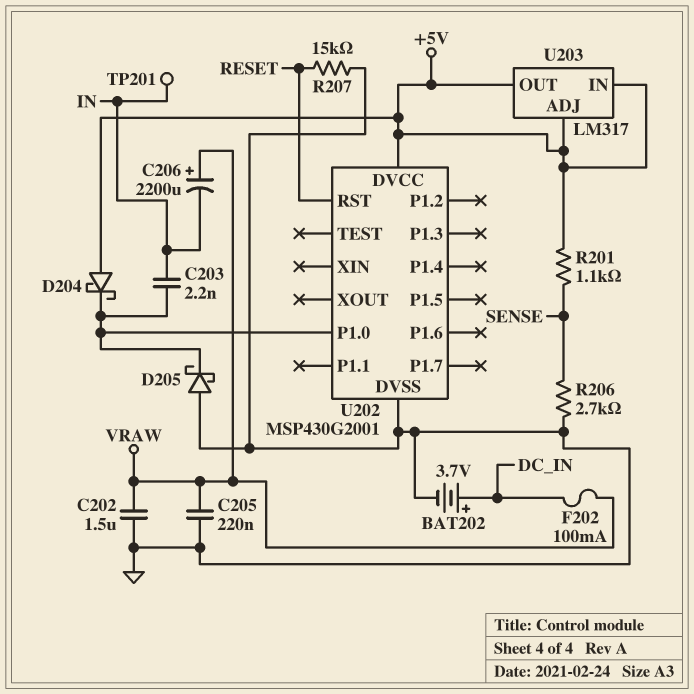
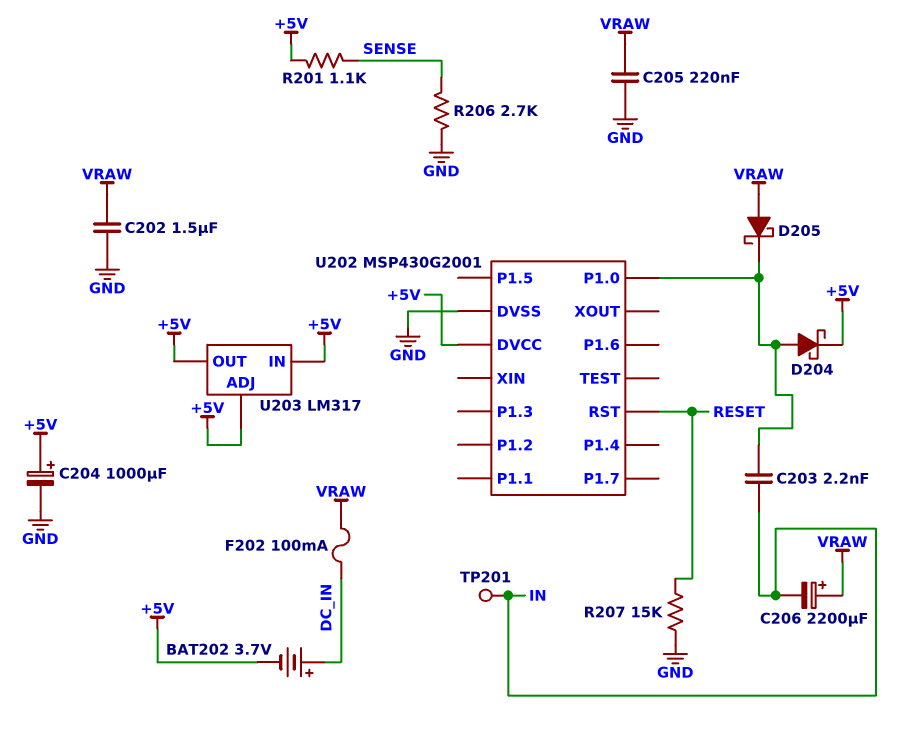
BAT202: 3.7V (plus DC_IN, minus GND) -> 3.7V (plus DC_IN, minus +5V)
C204: none -> 1000uF (plus +5V, minus GND)
D204: schottky (A +5V, K U202/P1.0) -> schottky (A U202/P1.0, K +5V)
D205: schottky (A GND, K U202/P1.0) -> schottky (A VRAW, K U202/P1.0)

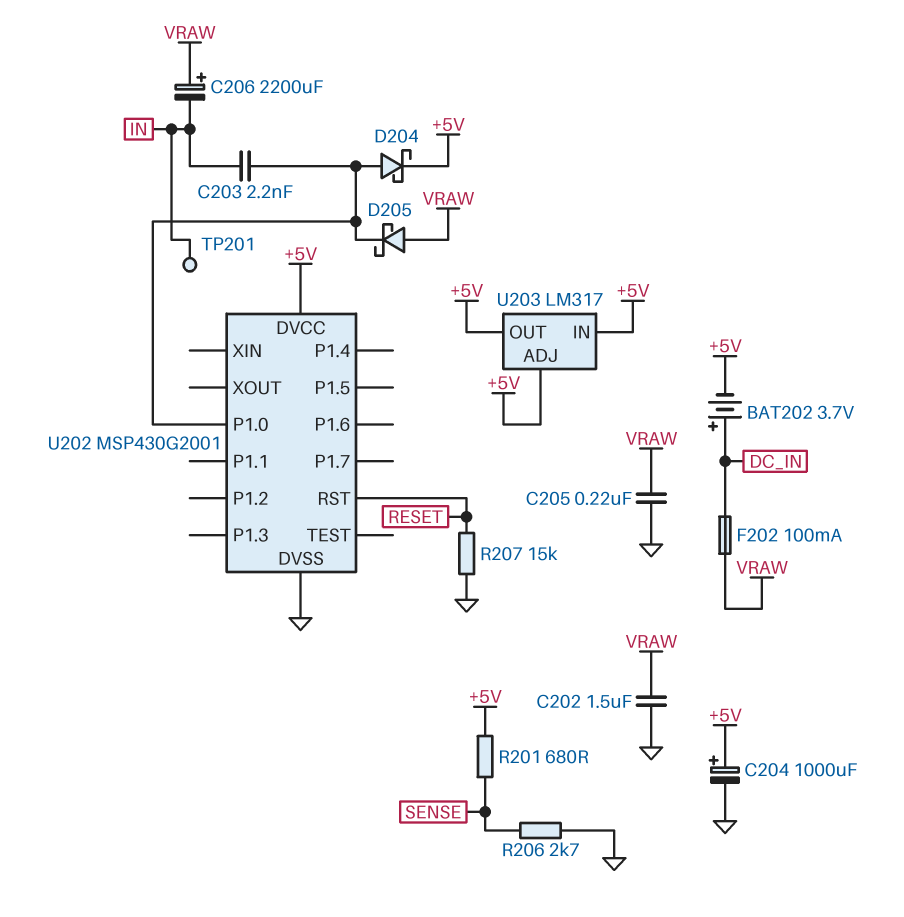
R201: 1.1k (+5V, SENSE) -> 680 (+5V, SENSE)

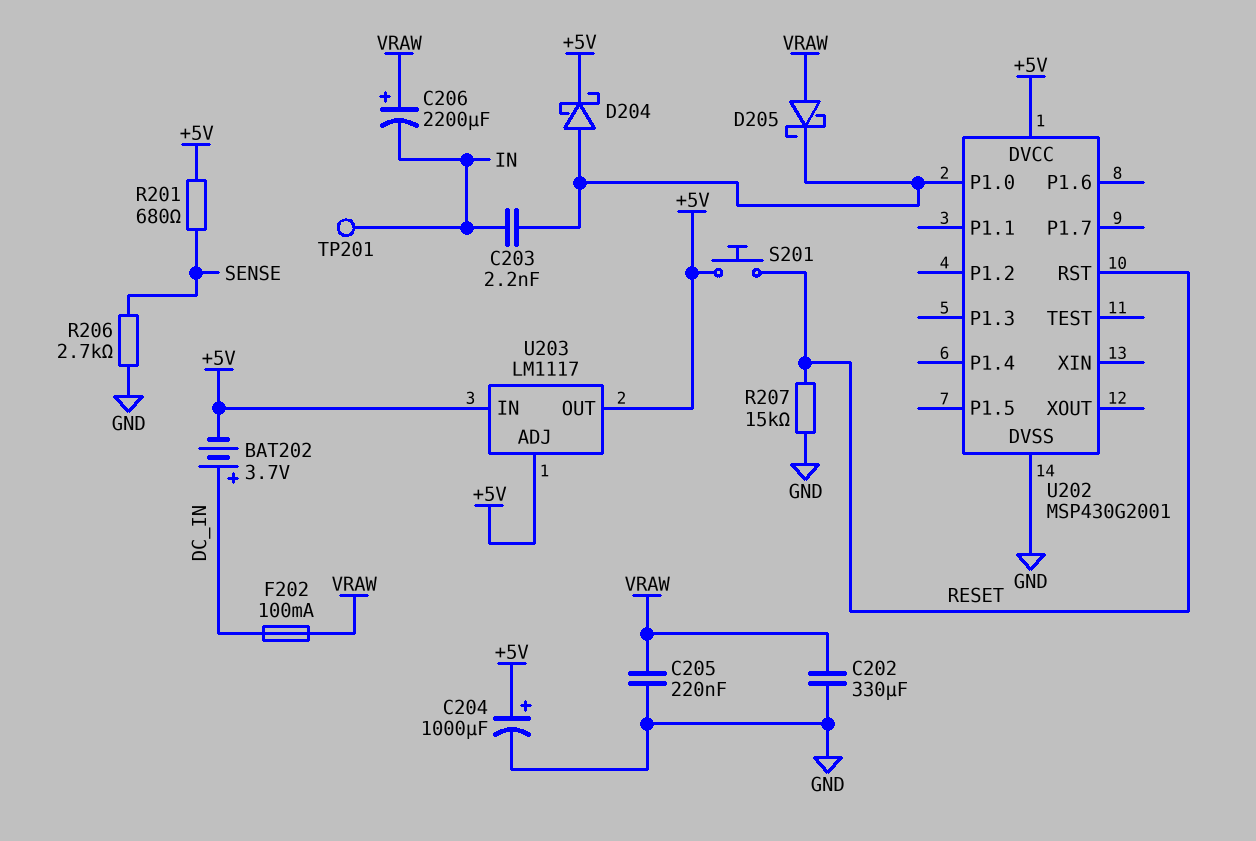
C202: 1.5uF (GND, VRAW) -> 330uF (GND, VRAW)
S201: none -> button (+5V, RESET)
U203: LM317 -> LM1117

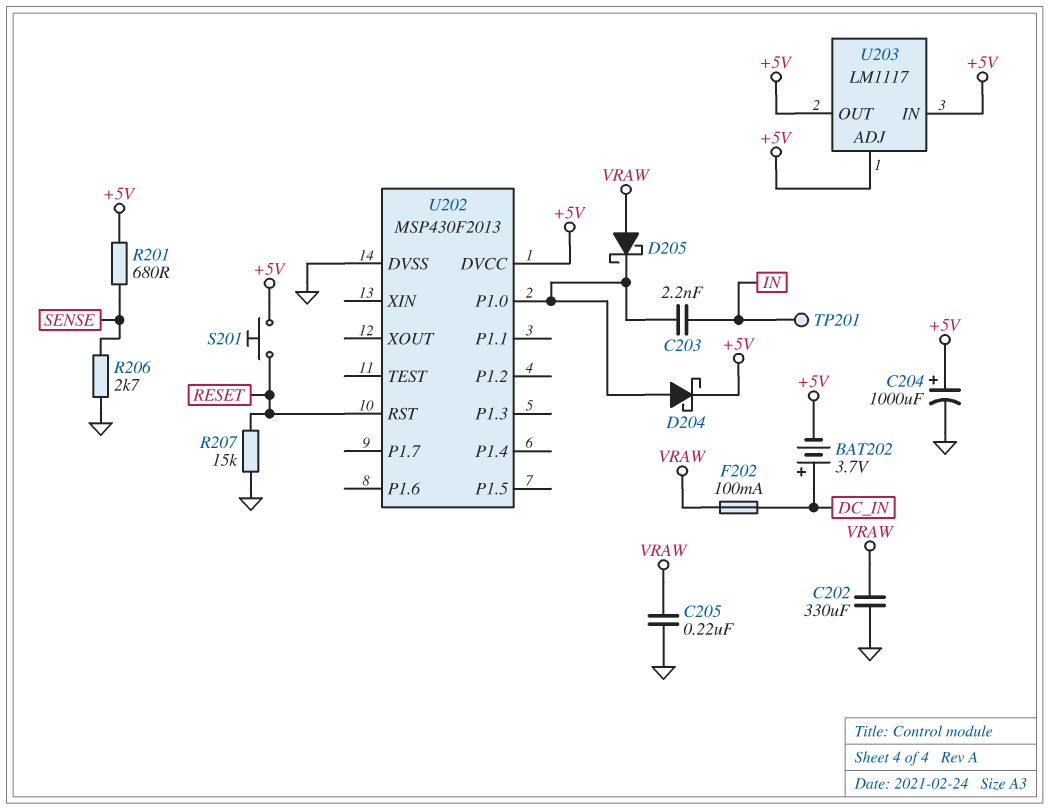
C206: 2200uF (plus VRAW, minus IN) -> none
U202: MSP430G2001 -> MSP430F2013

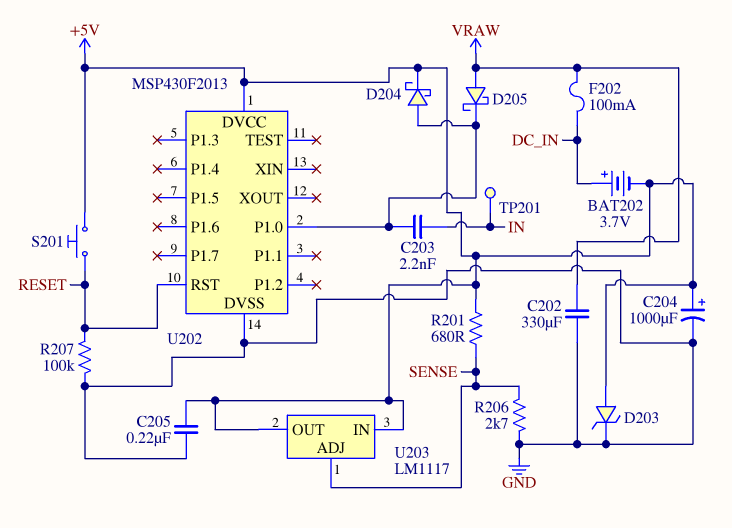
C205: 220nF (GND, VRAW) -> 220nF (+5V, GND)
D203: none -> zener (A +5V, K GND)
R207: 15k (GND, RESET) -> 100k (GND, RESET)
U203 pin ADJ: +5V -> SENSE

